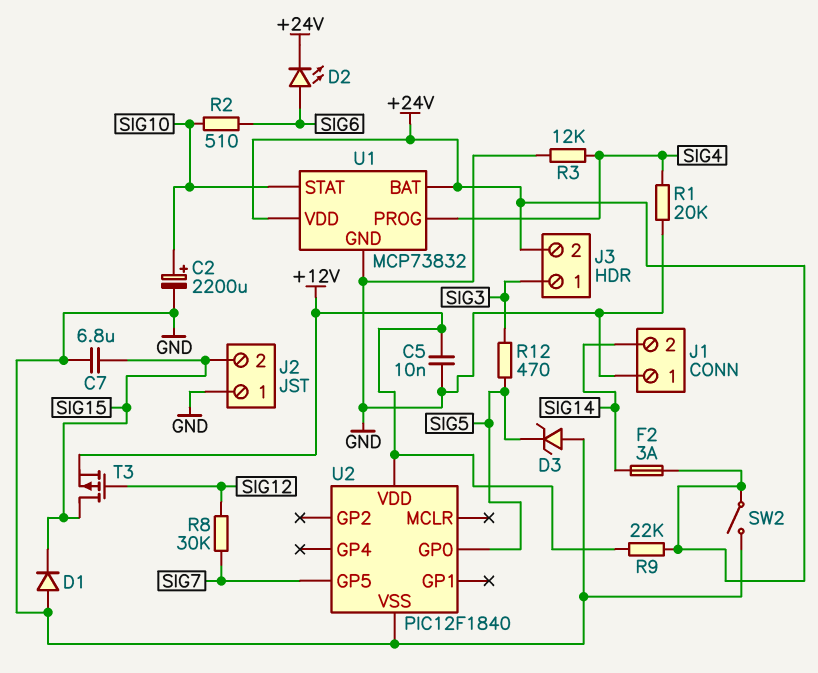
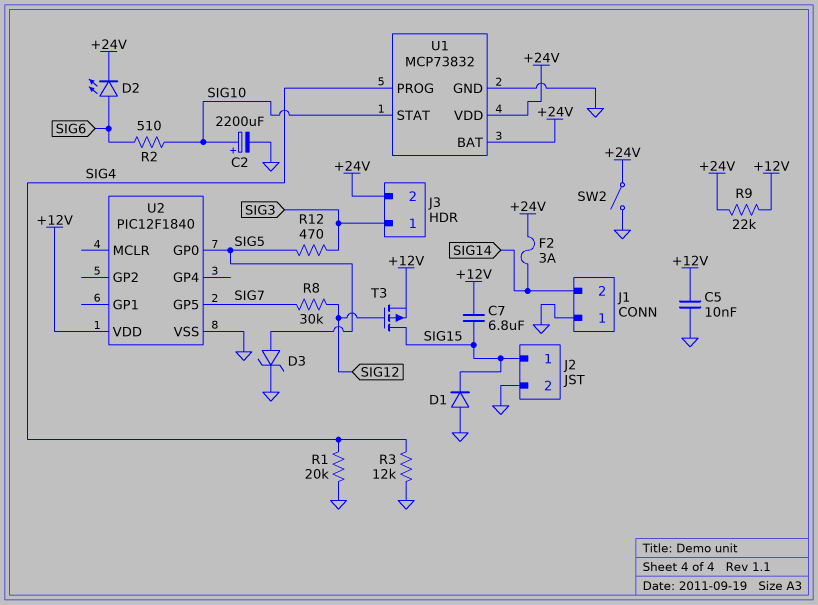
C7: 6.8uF (GND, SIG15) -> 6.8uF (+12V, SIG15)
D3: zener (A GND, K SIG5) -> zener (A SIG5, K GND)
J2 pin 1: GND -> SIG15
J2 pin 2: SIG15 -> GND

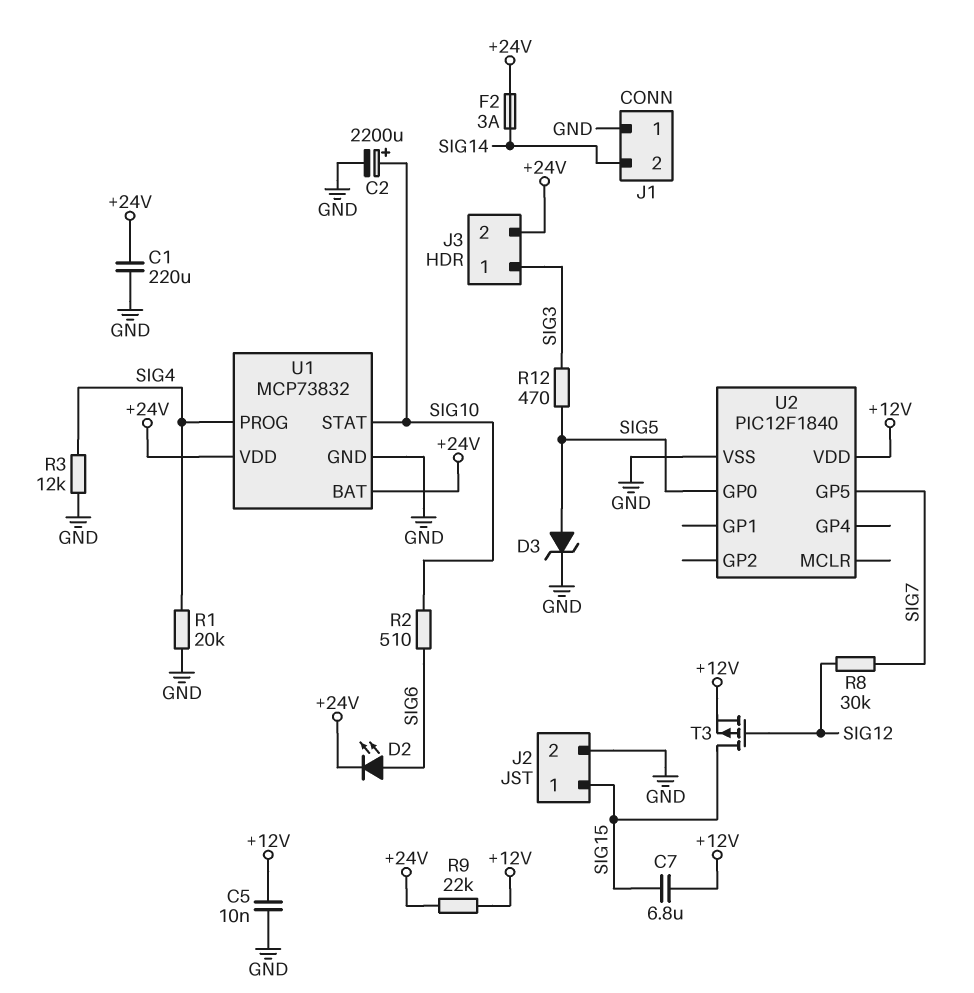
C1: none -> 220uF (+24V, GND)
D1: diode (A GND, K SIG15) -> none
SW2: switch (+24V, GND) -> none

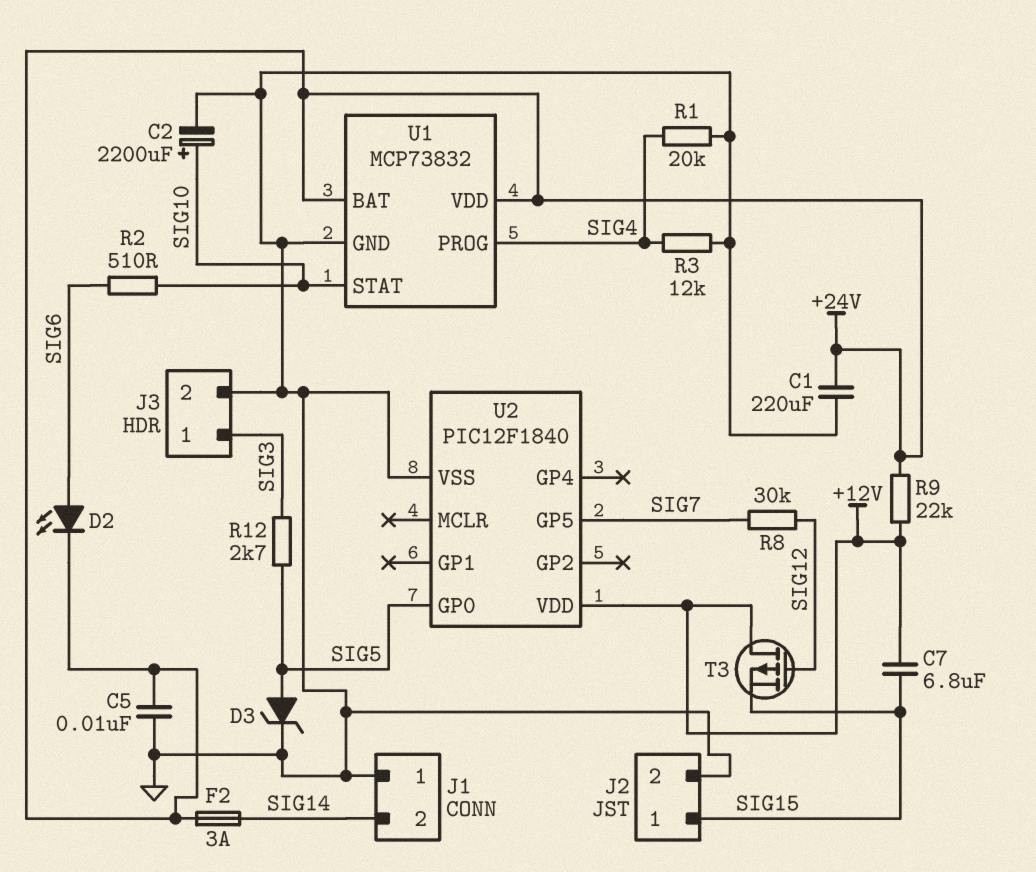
C5: 10nF (+12V, GND) -> 10nF (+24V, GND)
J3 pin 2: +24V -> GND
R12: 470 (SIG3, SIG5) -> 2.7k (SIG3, SIG5)
T3: PMOS (G SIG12, D SIG15, S +12V) -> PMOS (G SIG12, D +12V, S SIG15)

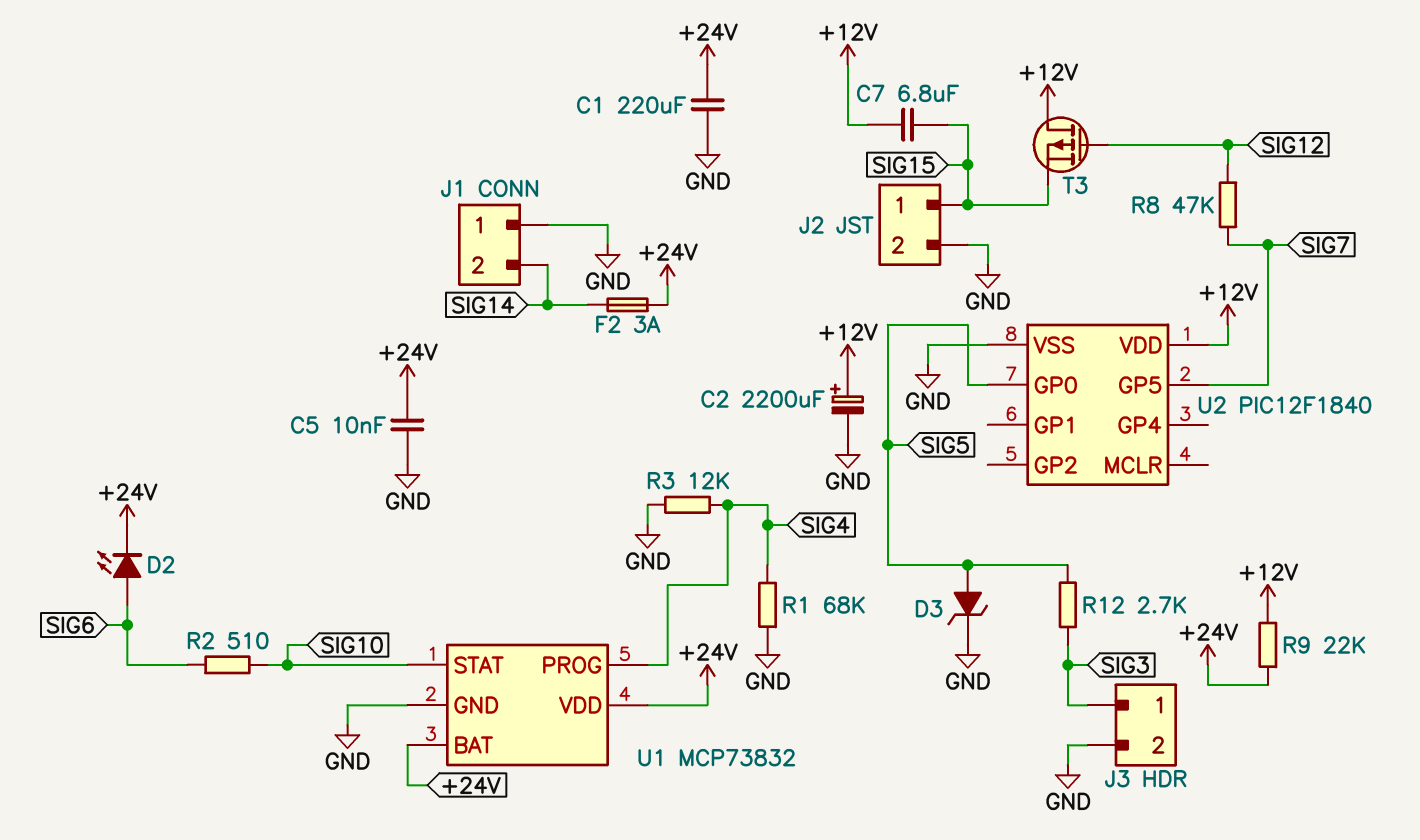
C2: 2200uF (plus SIG10, minus GND) -> 2200uF (plus +12V, minus GND)
R1: 20k (GND, SIG4) -> 68k (GND, SIG4)
R8: 30k (SIG7, SIG12) -> 47k (SIG7, SIG12)

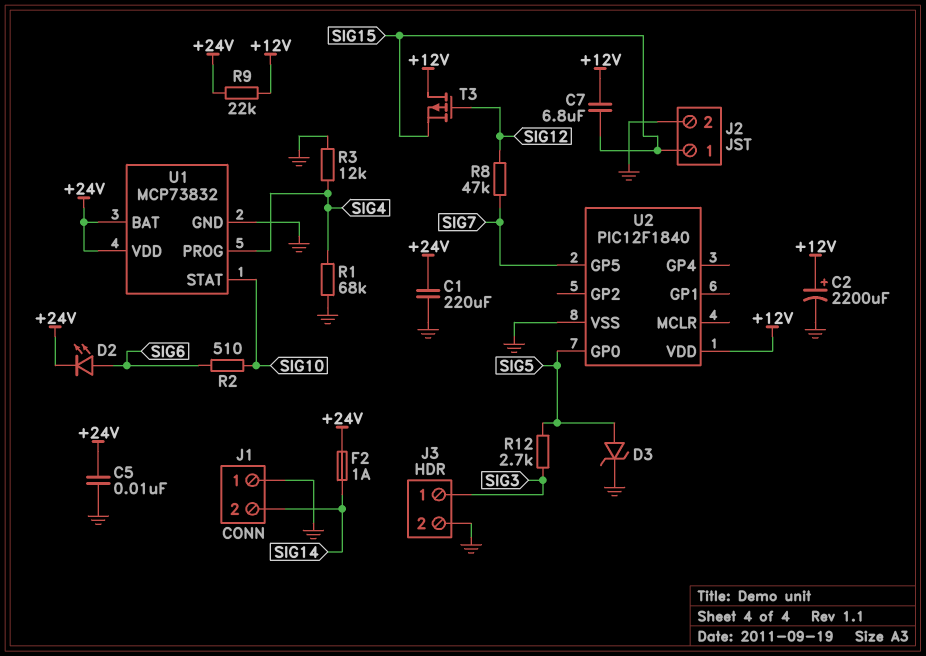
F2: 3A (+24V, SIG14) -> 1A (+24V, SIG14)

